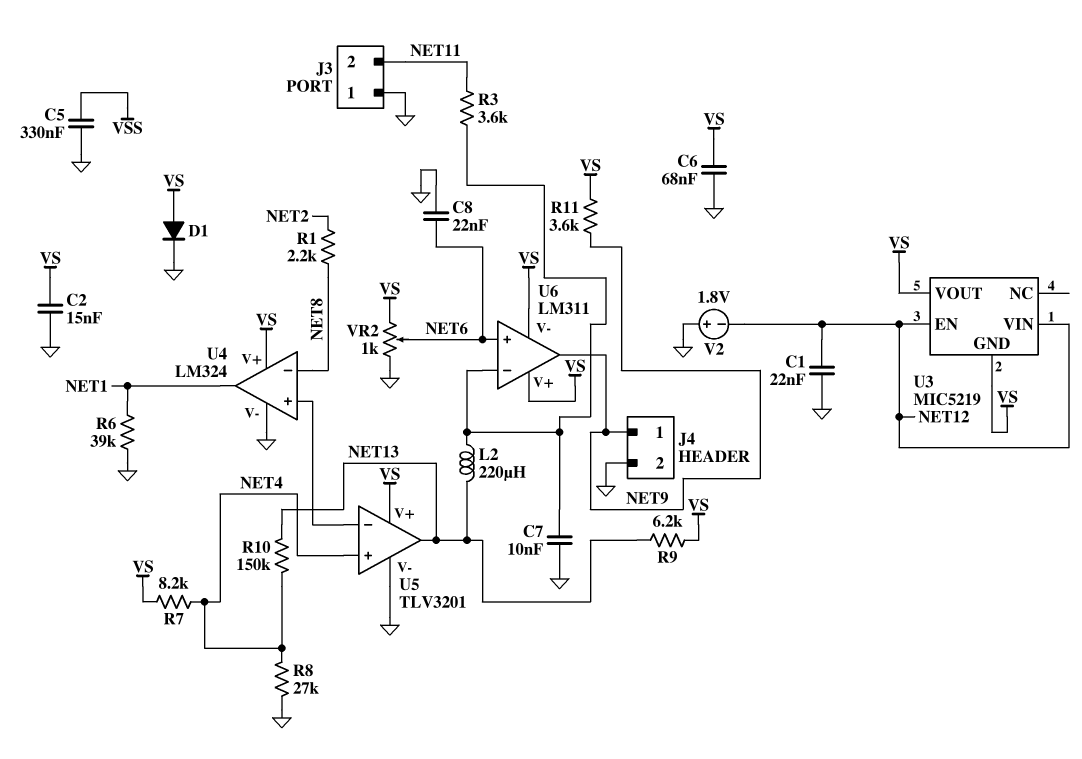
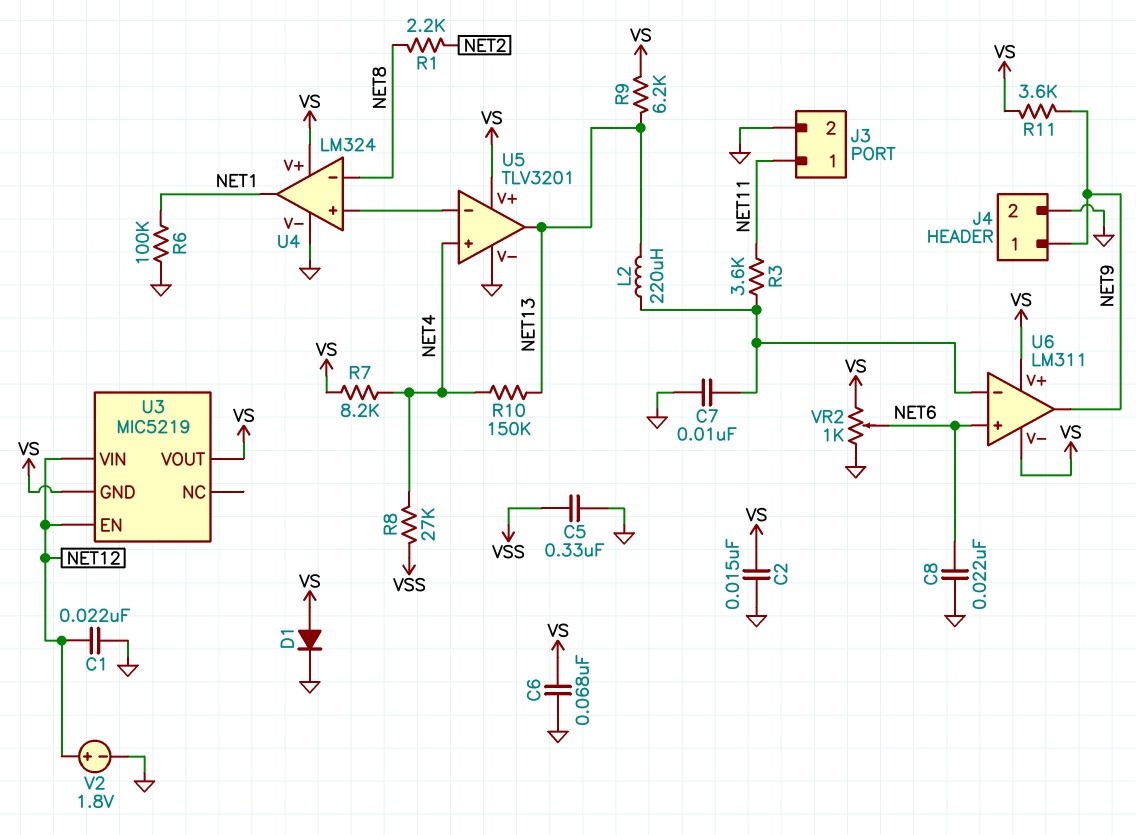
J3 pin 1: GND -> NET11
J3 pin 2: NET11 -> GND
R6: 39k (GND, NET1) -> 100k (GND, NET1)
R8: 27k (GND, NET4) -> 27k (NET4, VSS)
V2: 1.8V (plus GND, minus NET12) -> 1.8V (plus NET12, minus GND)

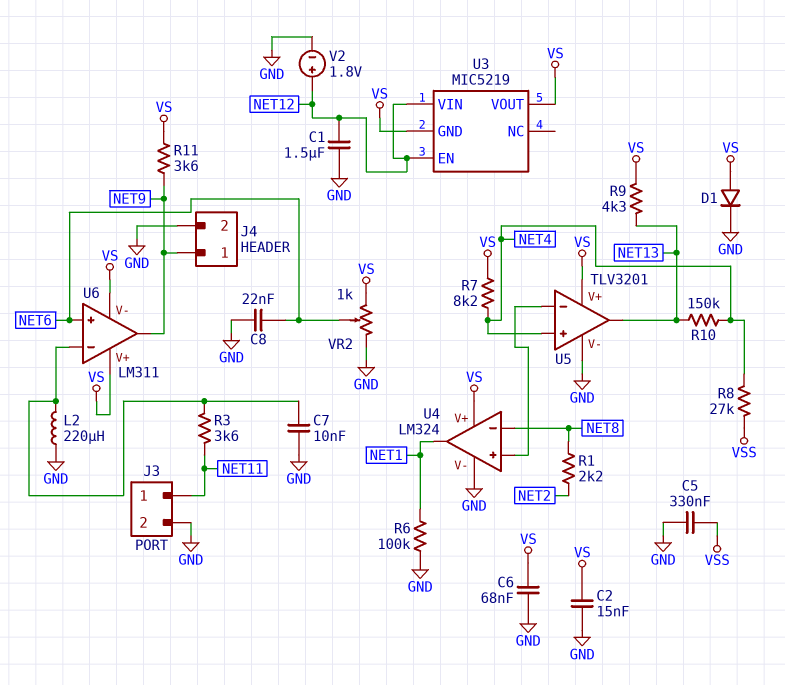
C1: 22nF (GND, NET12) -> 1.5uF (GND, NET12)
L2: 220uH (NET13, U6/in-) -> 220uH (GND, U6/in-)
R9: 6.2k (NET13, VS) -> 4.3k (NET13, VS)

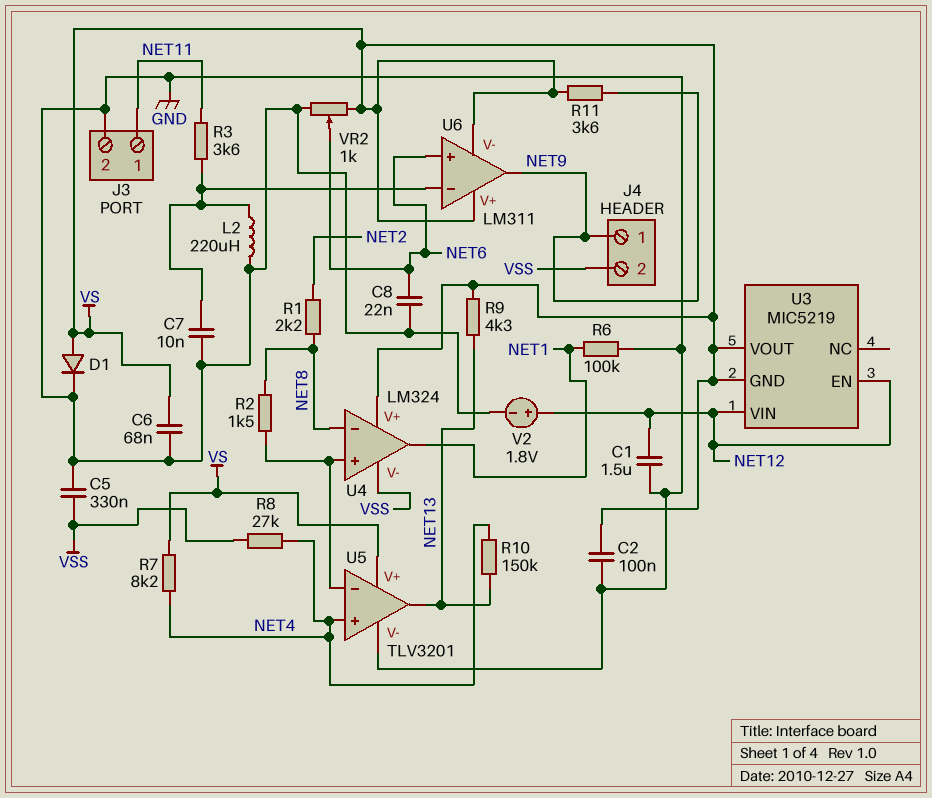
C2: 15nF (GND, VS) -> 100nF (GND, VS)
J4 pin 2: GND -> VSS
R2: none -> 1.5k (NET8, U4/in+)
U4 pin V-: GND -> VSS

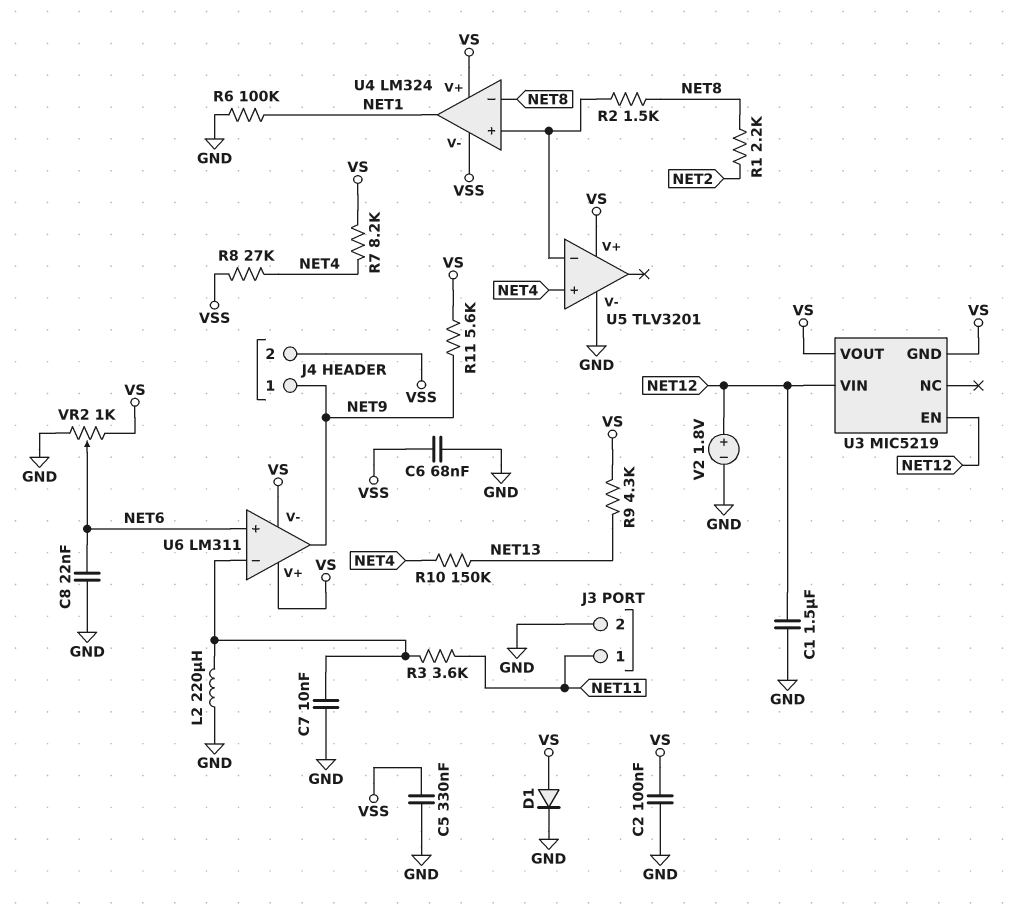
C6: 68nF (GND, VS) -> 68nF (GND, VSS)
R11: 3.6k (NET9, VS) -> 5.6k (NET9, VS)
U5 pin out: NET13 -> none

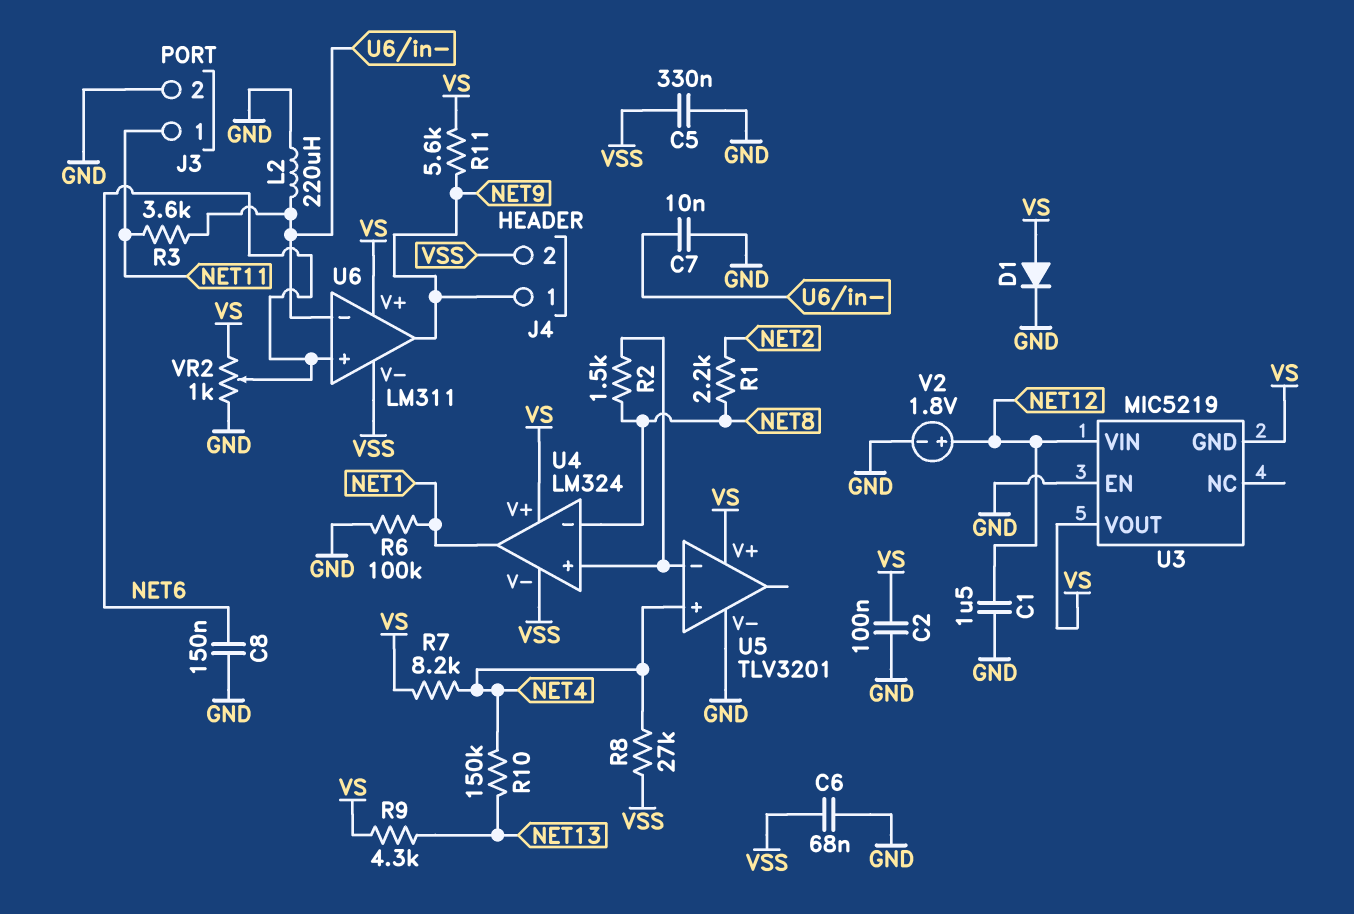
C8: 22nF (GND, NET6) -> 150nF (GND, NET6)
U3 pin EN: NET12 -> GND
U6 pin V-: VS -> VSS

